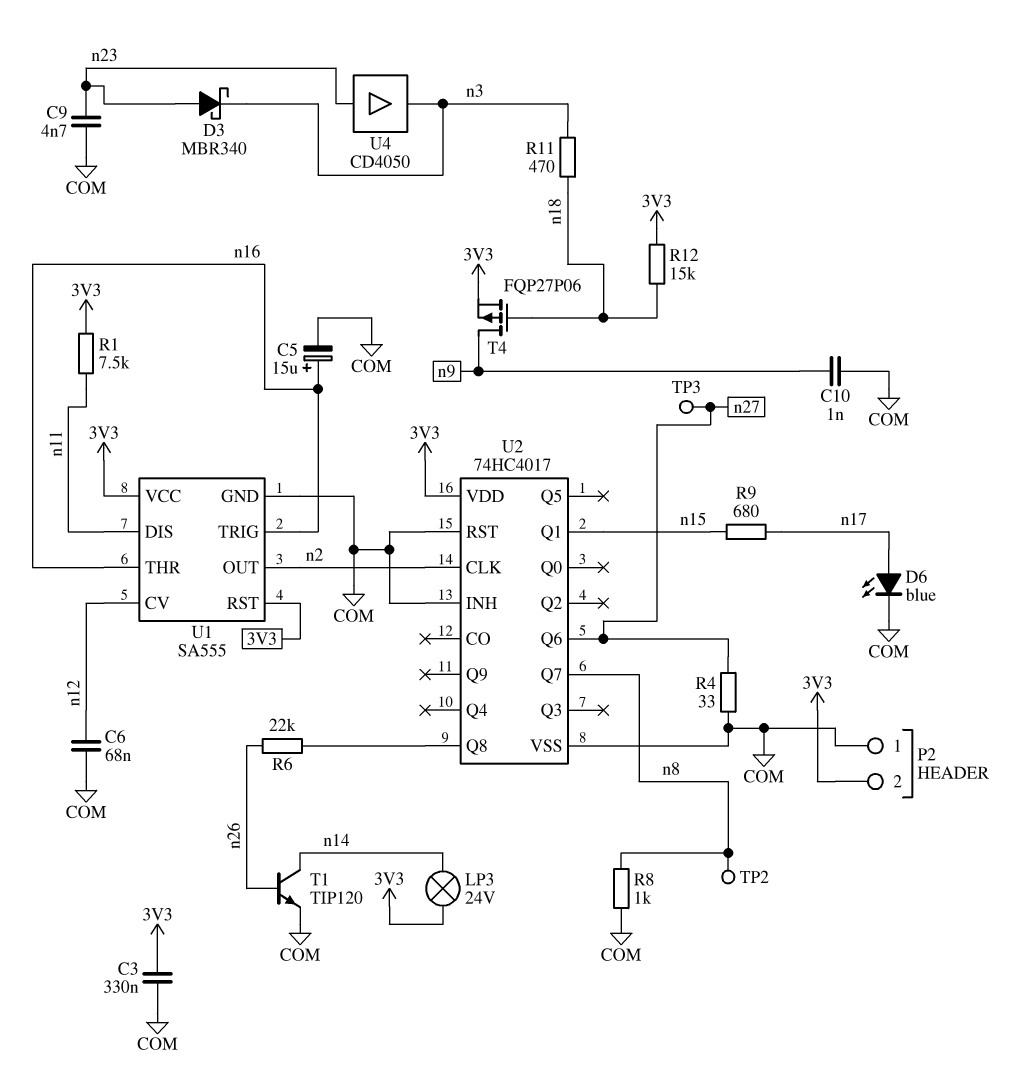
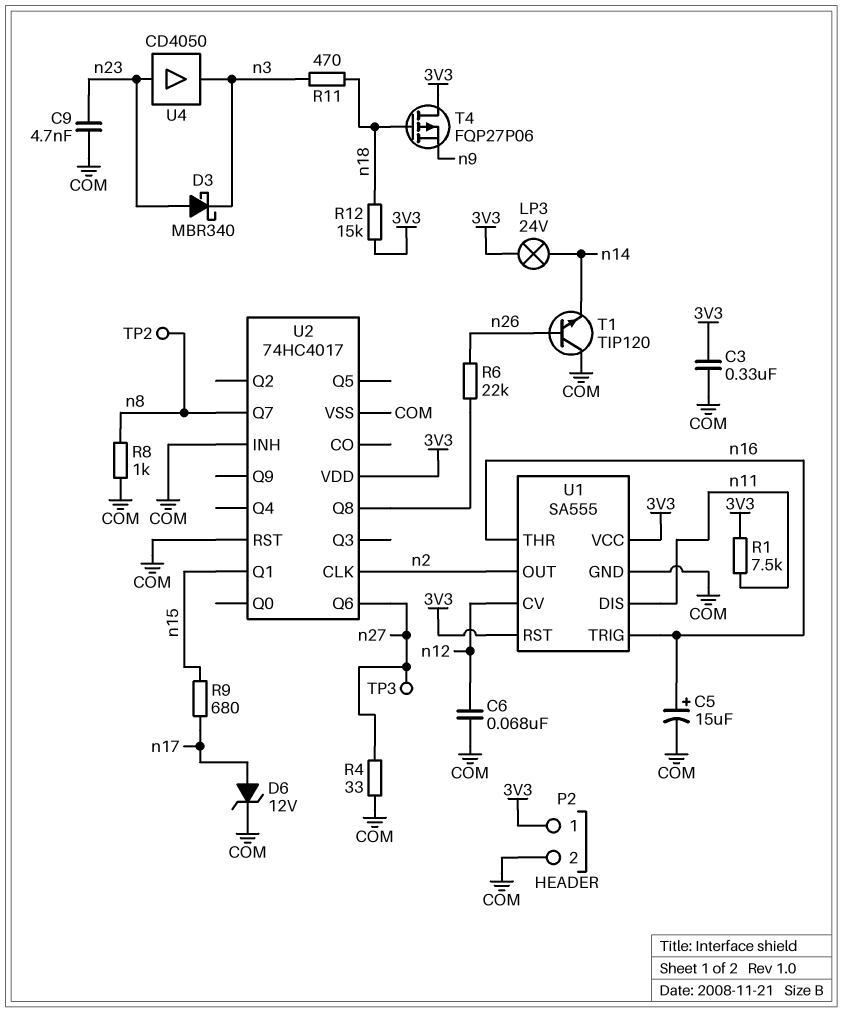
C10: 1nF (COM, n9) -> none
D6: LED blue (A n17, K COM) -> zener 12V (A n17, K COM)
P2 pin 1: COM -> 3V3
P2 pin 2: 3V3 -> COM
T1: NPN TIP120 (B n26, C n14, E COM) -> NPN TIP120 (B n26, C COM, E n14)
T4: PMOS FQP27P06 (G n18, D n9, S 3V3) -> PMOS FQP27P06 (G n18, D 3V3, S n9)

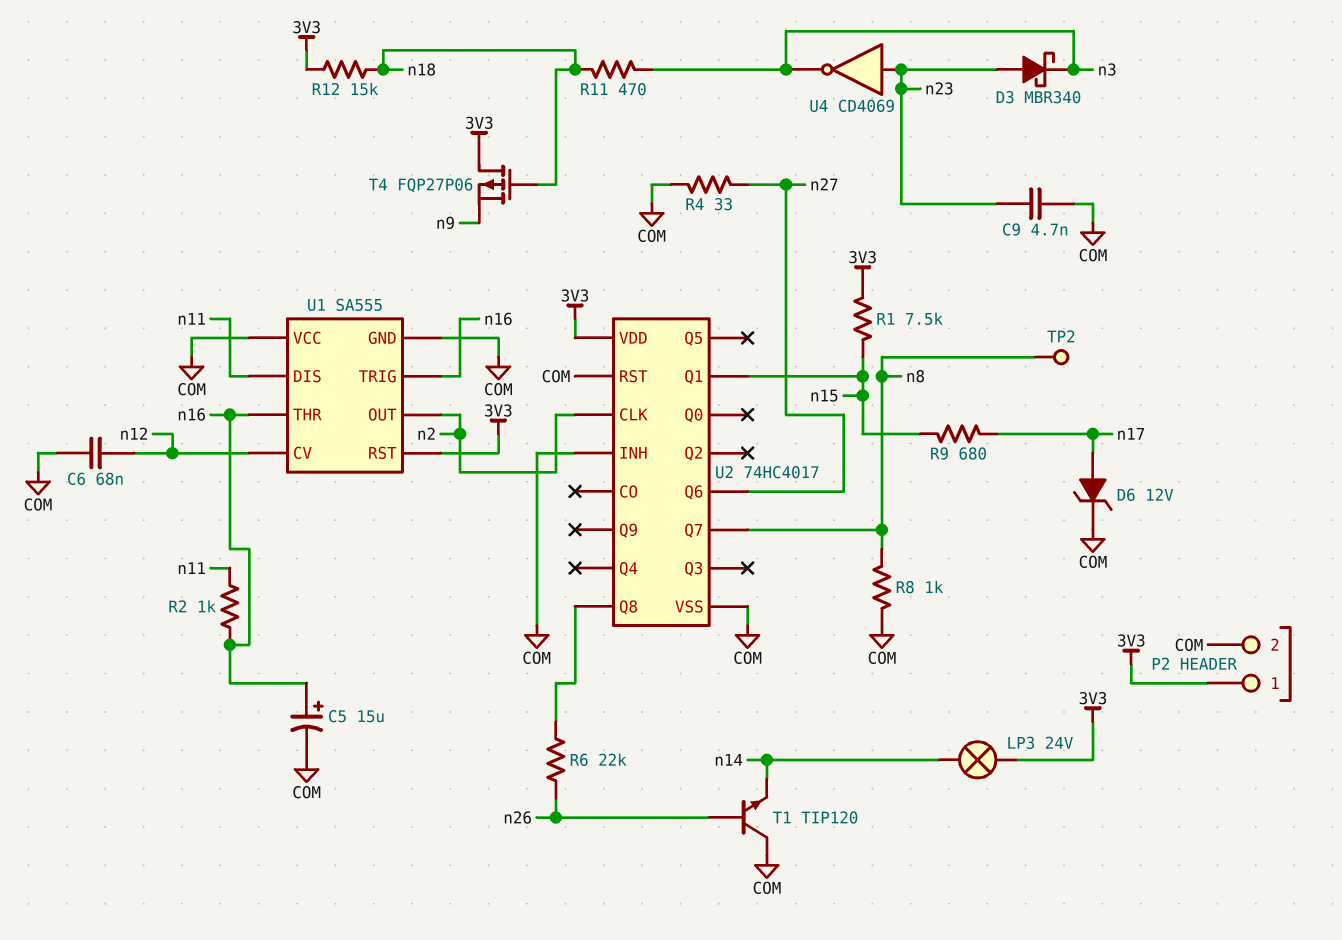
C3: 330nF (3V3, COM) -> none
R1: 7.5k (3V3, n11) -> 7.5k (3V3, n15)
R2: none -> 1k (n11, n16)
TP3: test point (n27) -> none
U1 pin VCC: 3V3 -> COM
U4: buffer CD4050 (in n23, out n3) -> NOT CD4069 (in n23, out n3)

